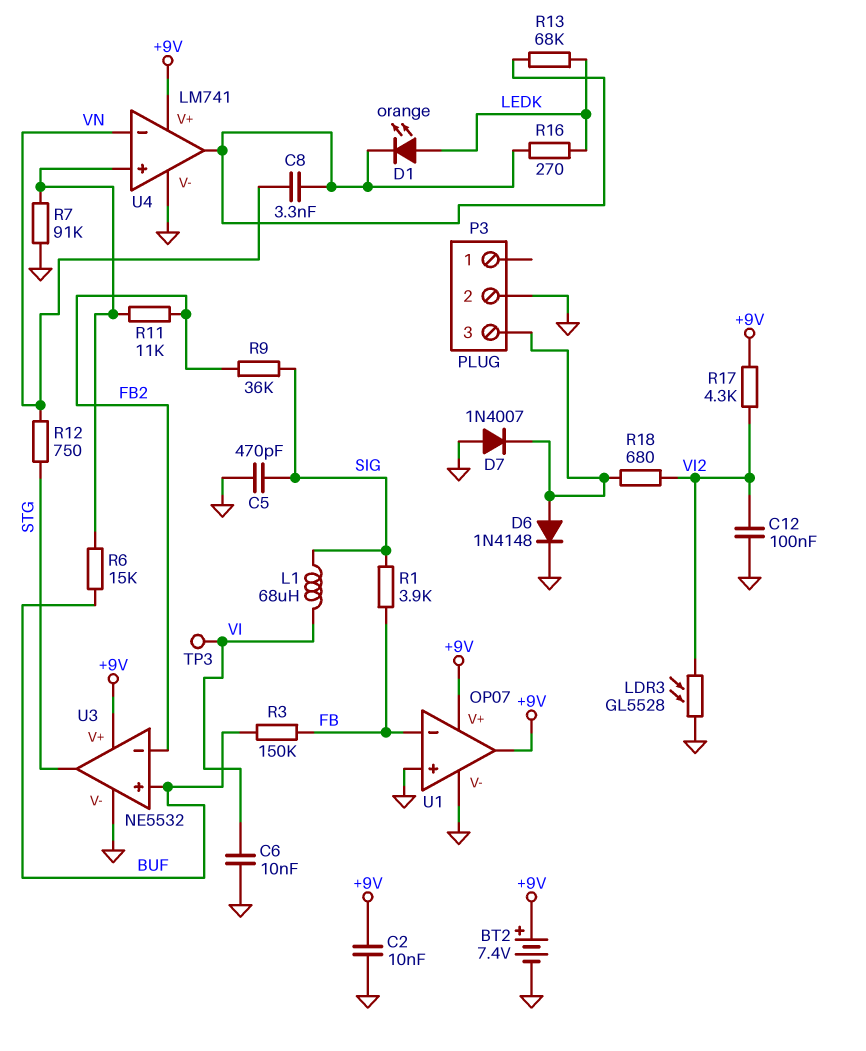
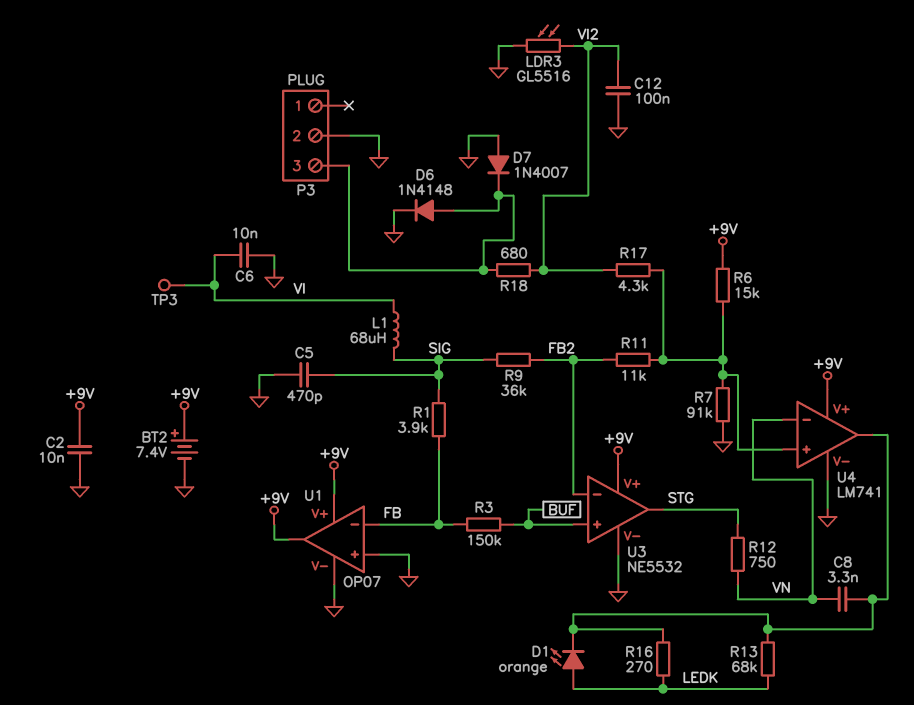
LDR3: GL5528 (GND, VI2) -> GL5516 (GND, VI2)
R6: 15k (BUF, U4/in+) -> 15k (+9V, U4/in+)
R17: 4.3k (+9V, VI2) -> 4.3k (U4/in+, VI2)

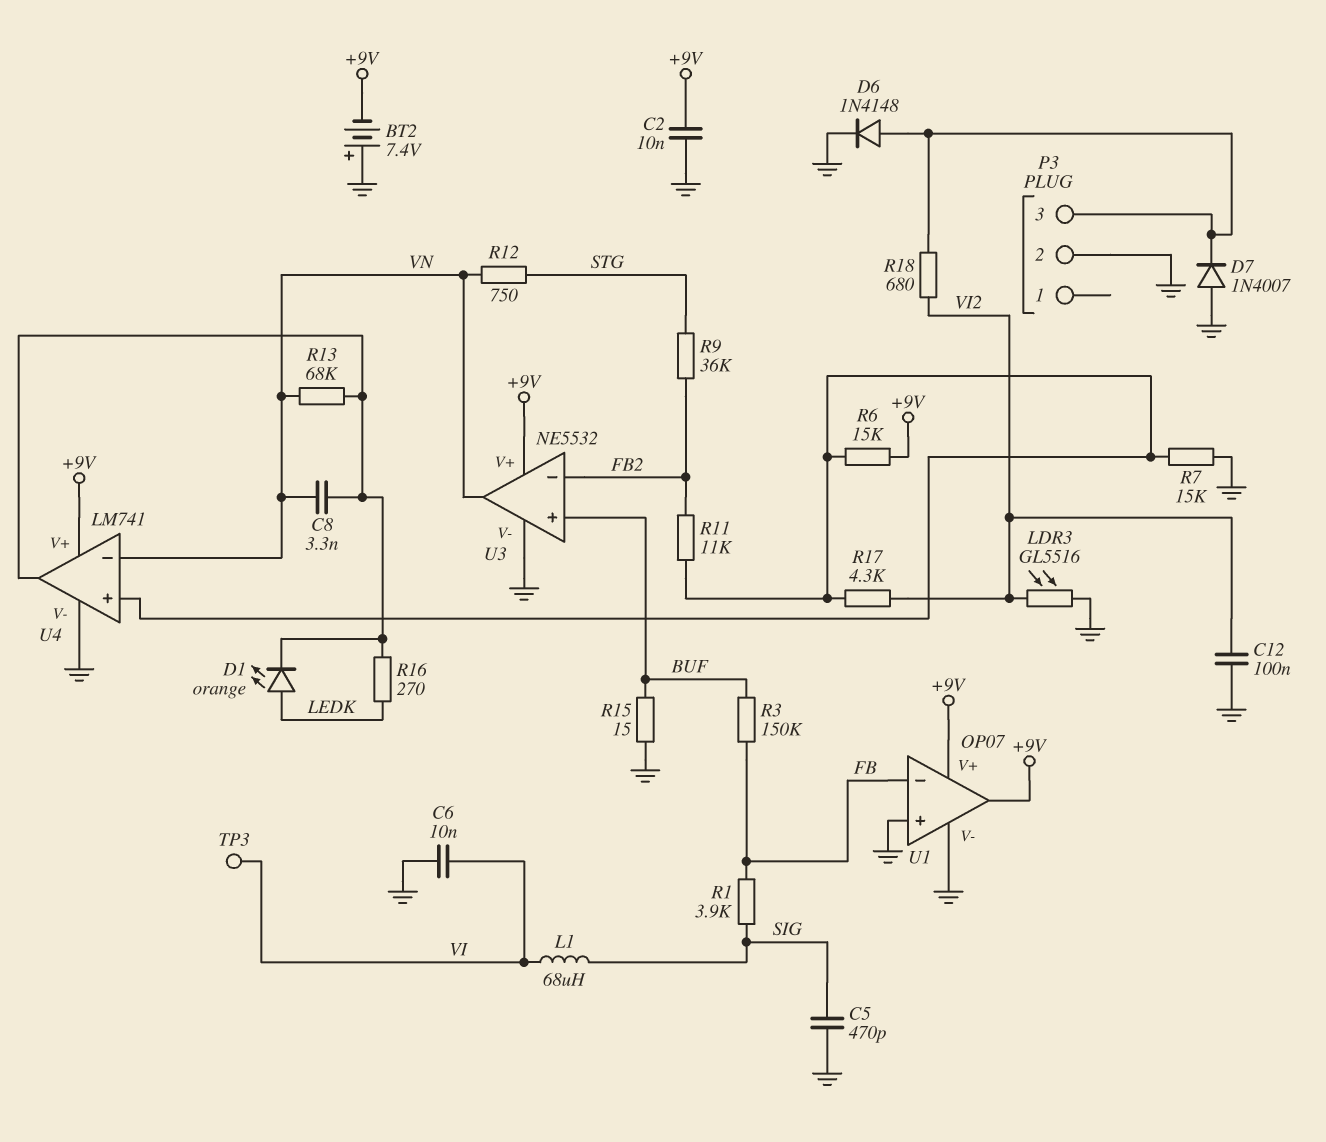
BT2: 7.4V (plus +9V, minus GND) -> 7.4V (plus GND, minus +9V)
R7: 91k (GND, U4/in+) -> 15k (GND, U4/in+)
R9: 36k (FB2, SIG) -> 36k (FB2, STG)
R13: 68k (LEDK, U4/out) -> 68k (U4/out, VN)
R15: none -> 15 (BUF, GND)
U3 pin out: STG -> VN

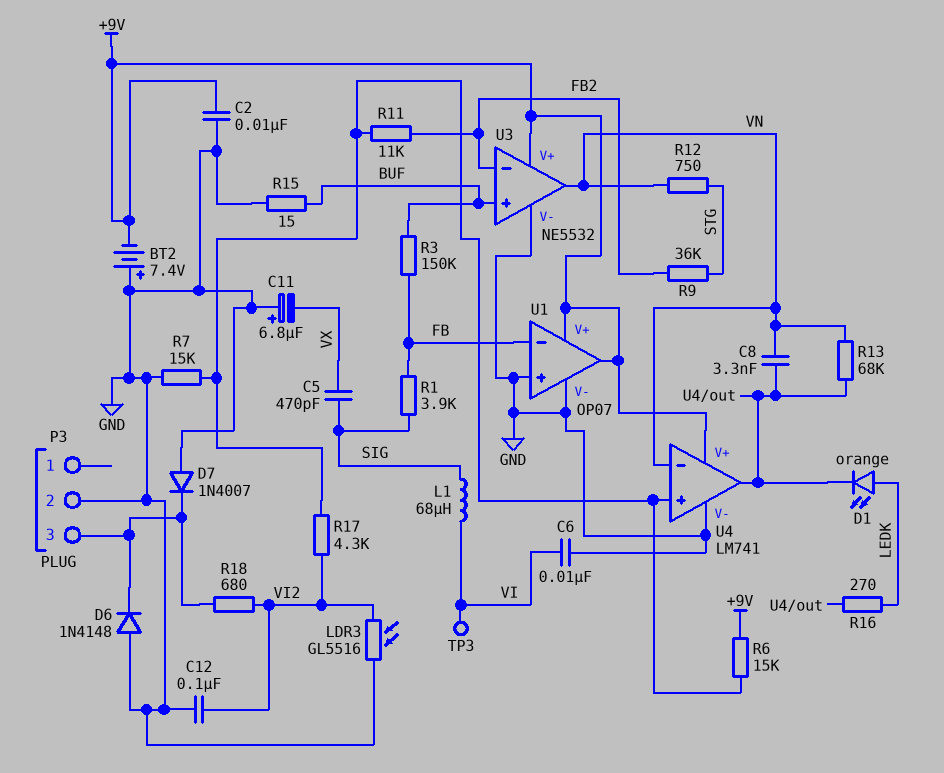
C5: 470pF (GND, SIG) -> 470pF (SIG, VX)
C11: none -> 6.8uF (plus GND, minus VX)
D6: diode 1N4148 (A P3/3, K GND) -> diode 1N4148 (A GND, K P3/3)

